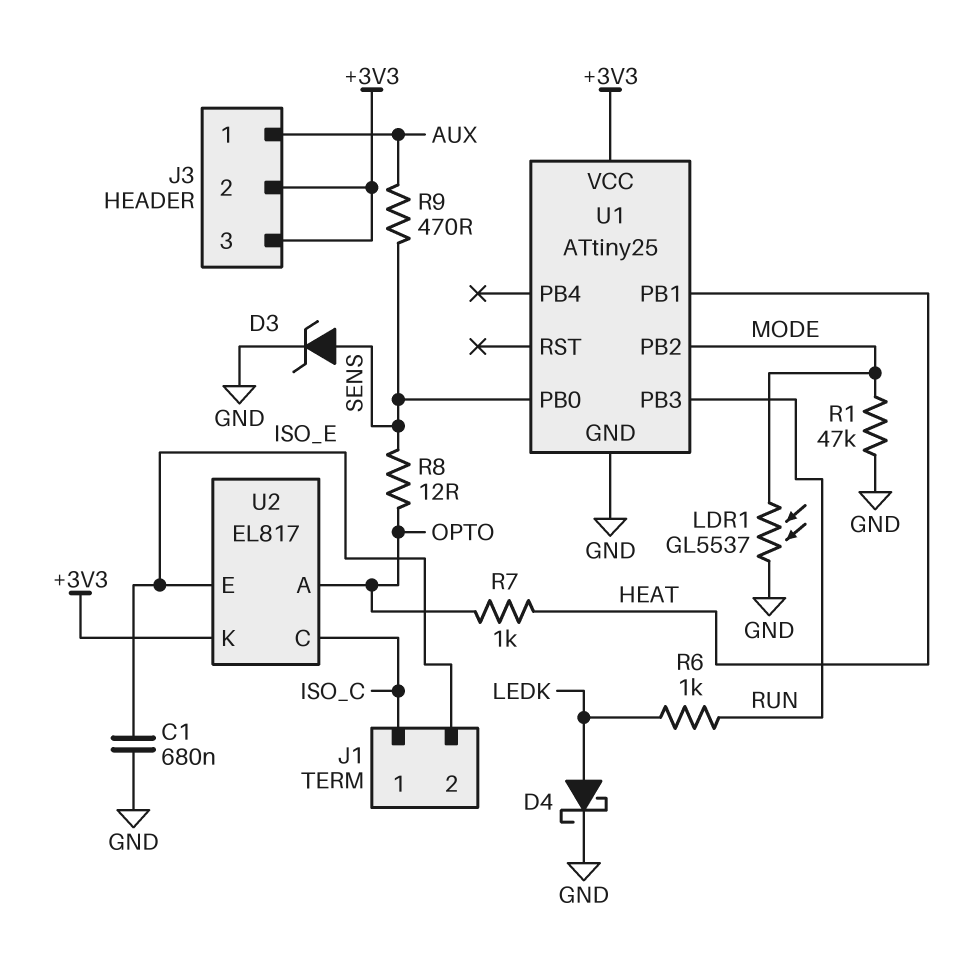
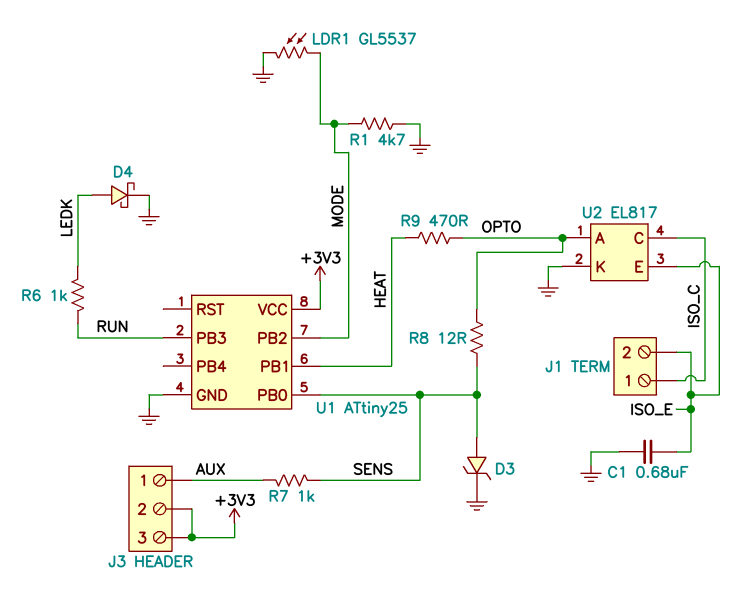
R1: 47k (GND, MODE) -> 4.7k (GND, MODE)
R7: 1k (HEAT, OPTO) -> 1k (AUX, SENS)
R9: 470 (AUX, SENS) -> 470 (HEAT, OPTO)
U2 pin K: +3V3 -> GND

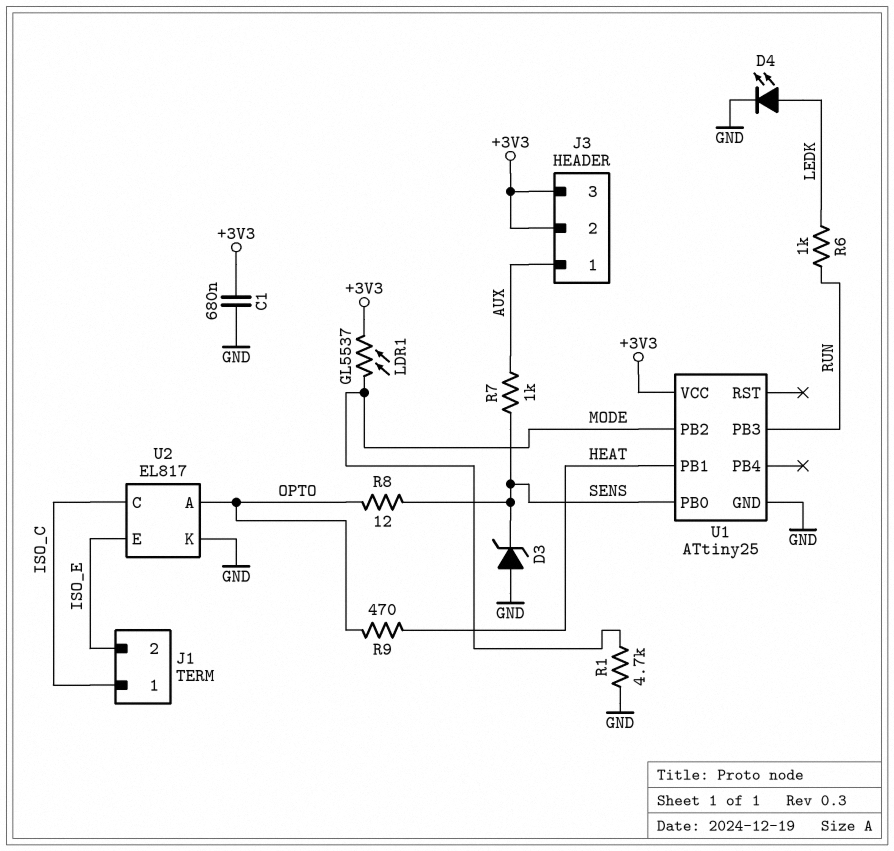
C1: 680nF (GND, ISO_E) -> 680nF (+3V3, GND)
D3: zener (A SENS, K GND) -> zener (A GND, K SENS)
D4: schottky (A LEDK, K GND) -> LED (A LEDK, K GND)
LDR1: GL5537 (GND, MODE) -> GL5537 (+3V3, MODE)

